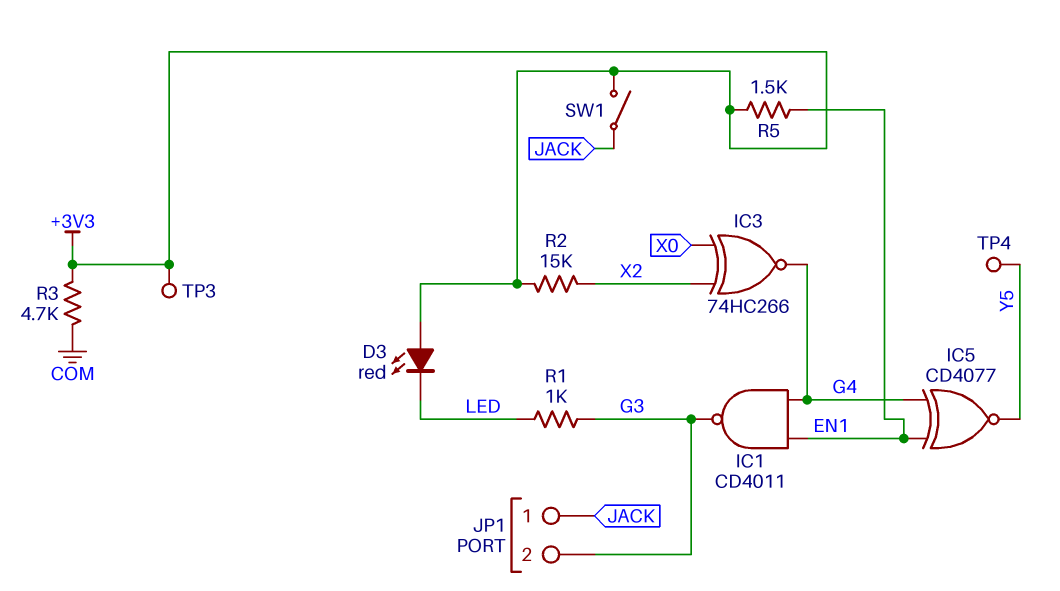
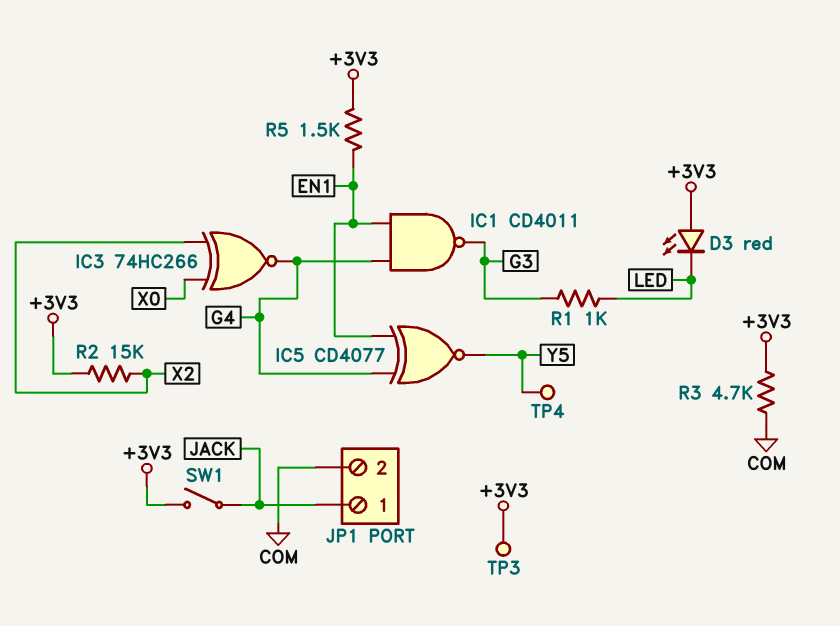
JP1 pin 2: G3 -> COM

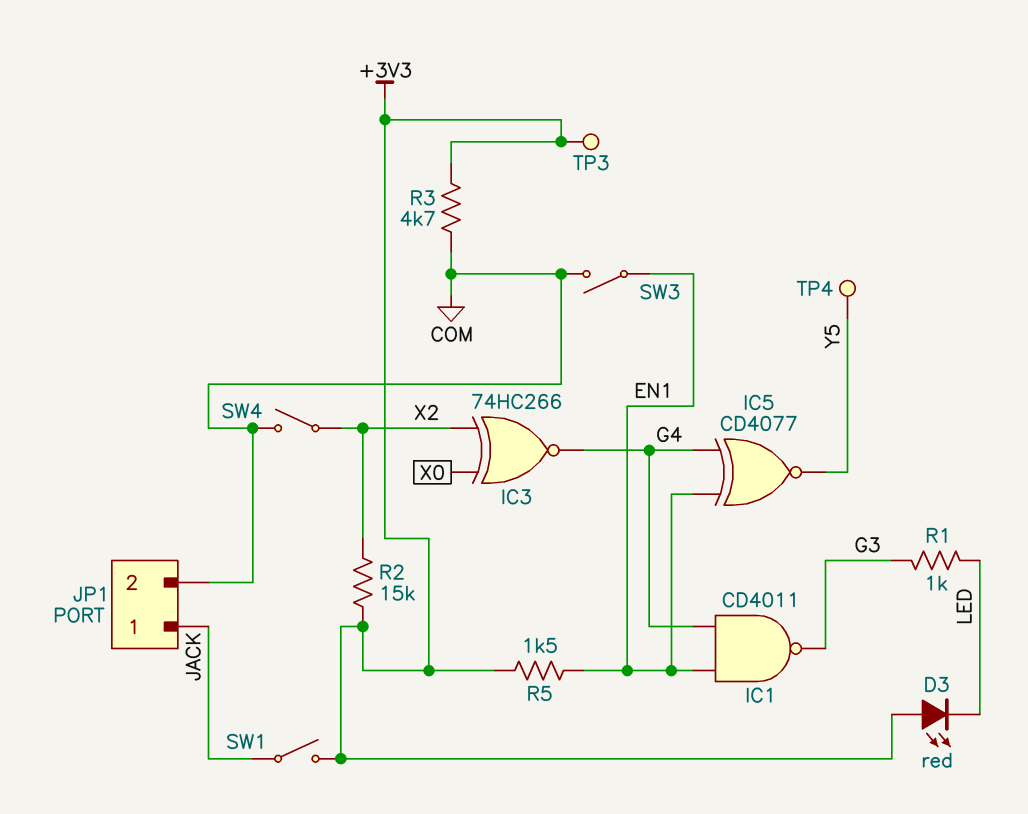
SW3: none -> switch (COM, EN1)
SW4: none -> switch (COM, X2)

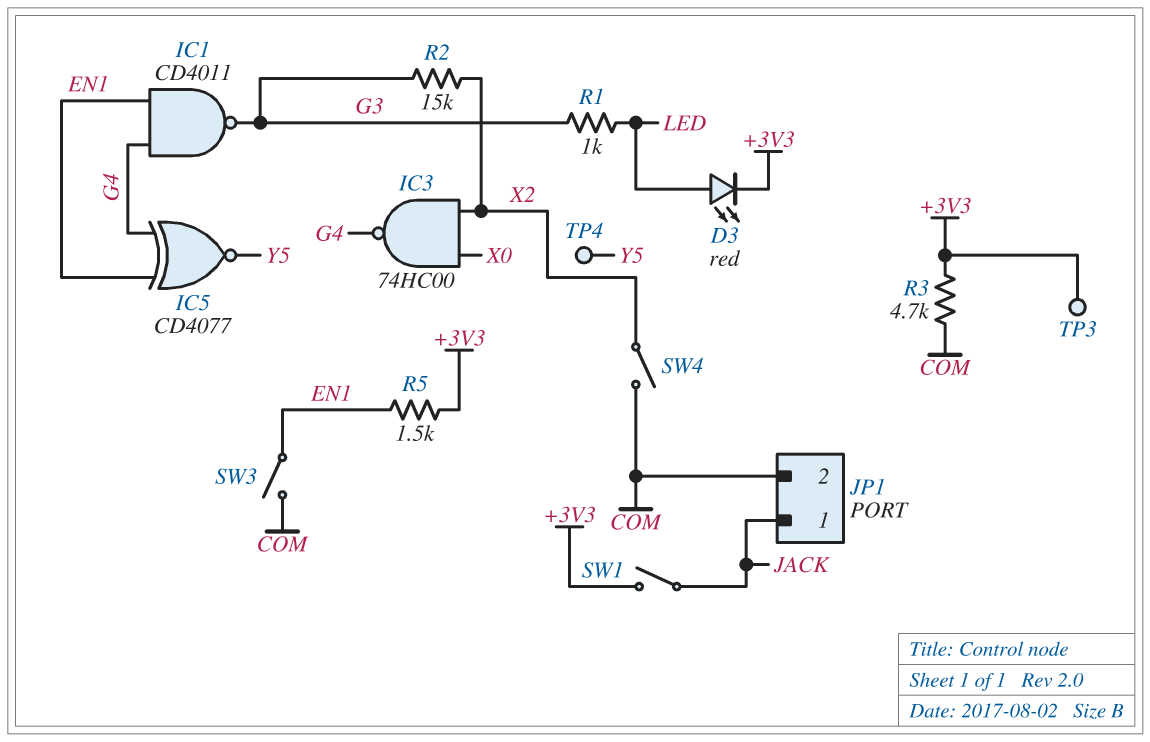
D3: LED red (A +3V3, K LED) -> LED red (A LED, K +3V3)
IC3: XNOR 74HC266 (in X0, in X2, out G4) -> NAND 74HC00 (in X0, in X2, out G4)
R2: 15k (+3V3, X2) -> 15k (G3, X2)

